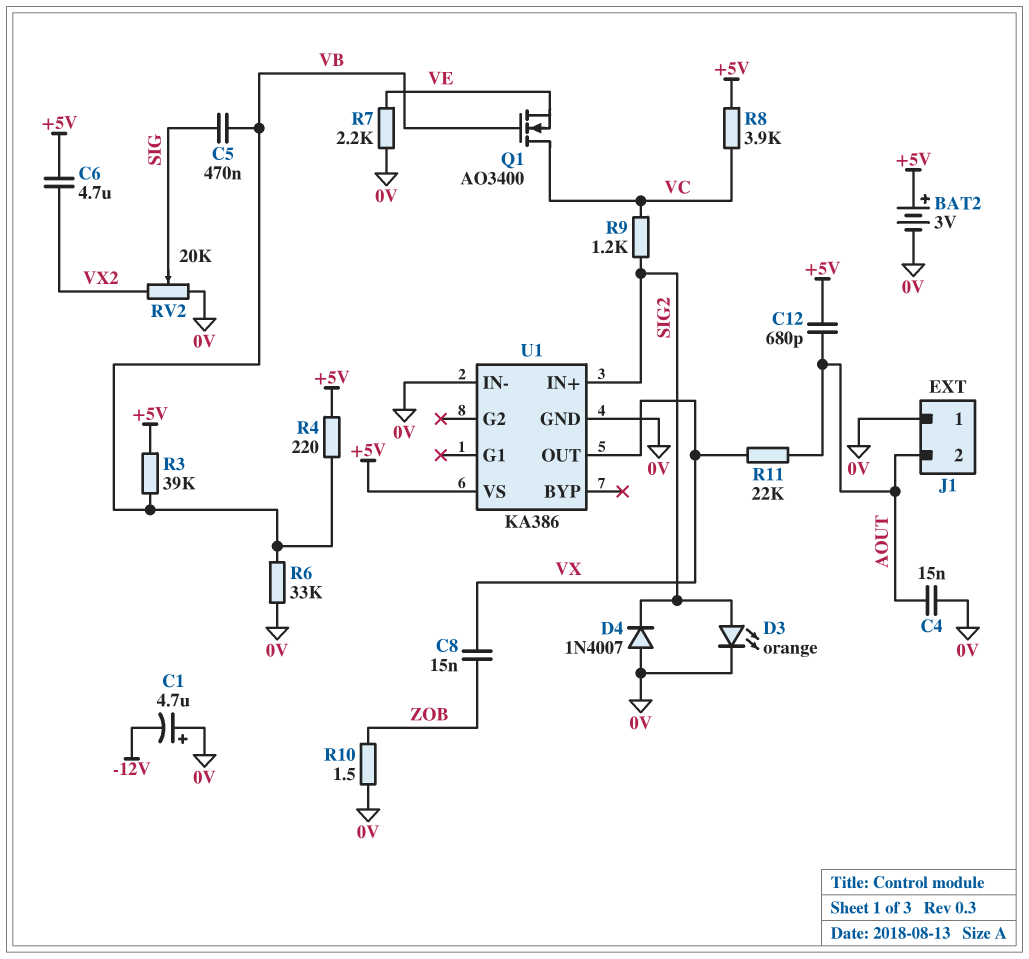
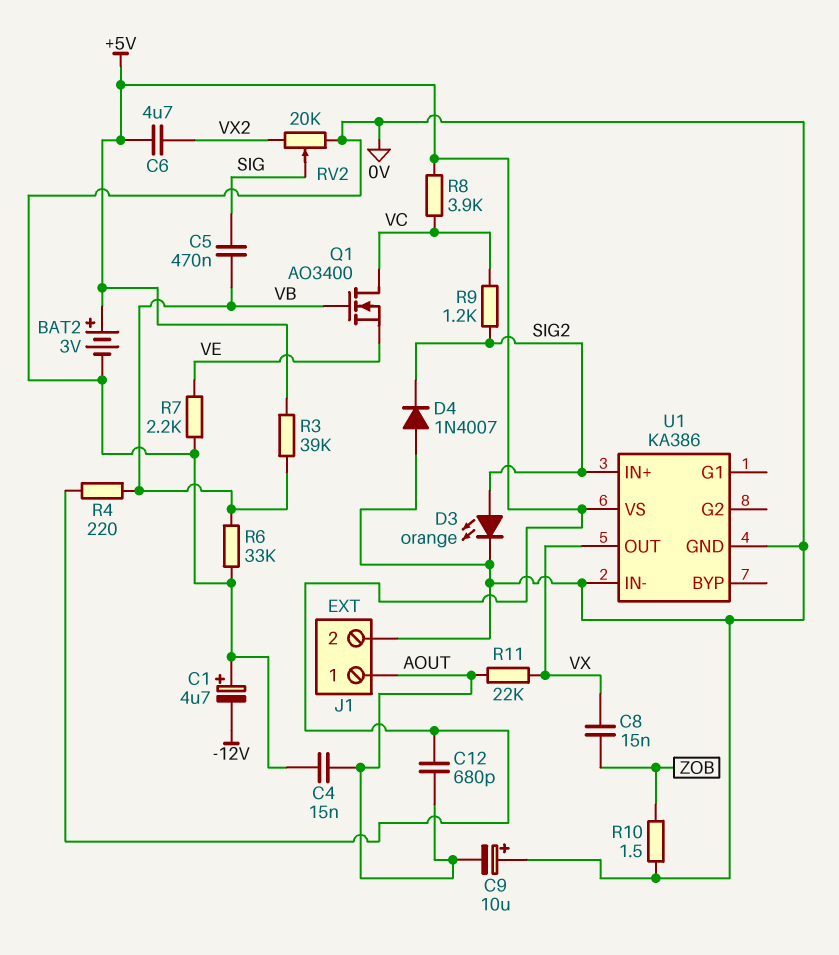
C9: none -> 10uF (plus 0V, minus AOUT)
J1 pin 1: 0V -> AOUT
J1 pin 2: AOUT -> 0V

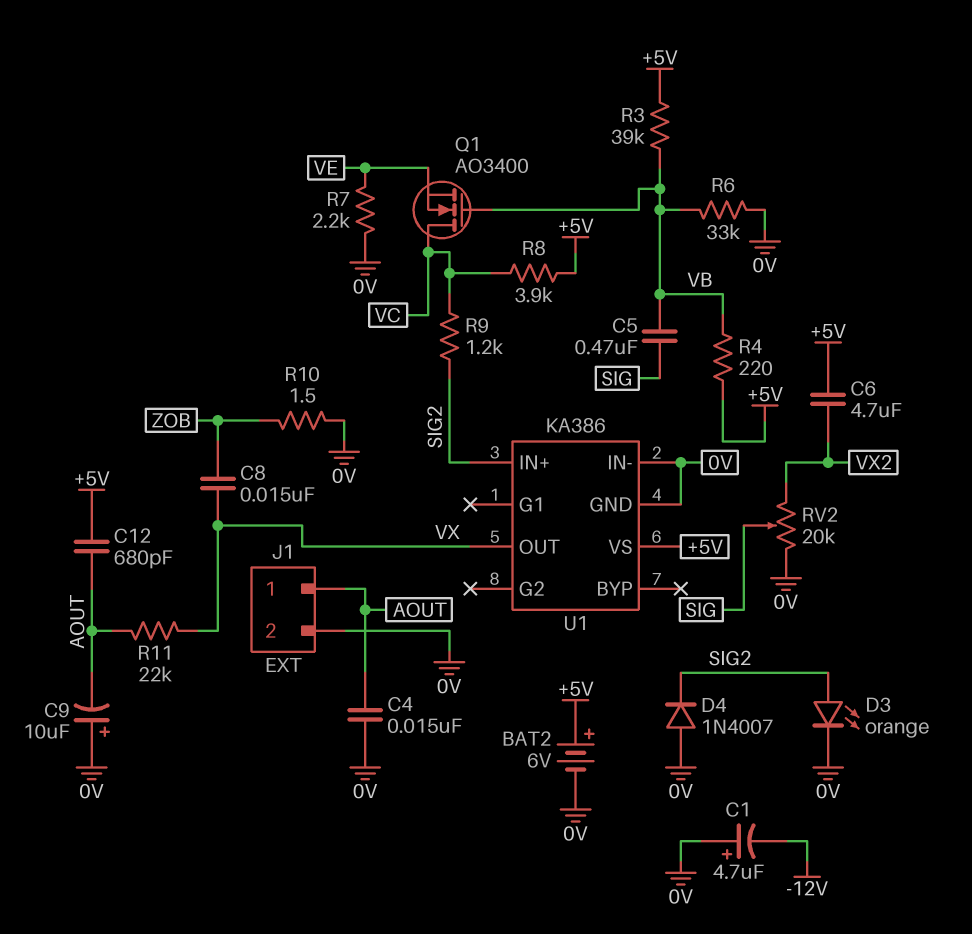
BAT2: 3V (plus +5V, minus 0V) -> 6V (plus +5V, minus 0V)

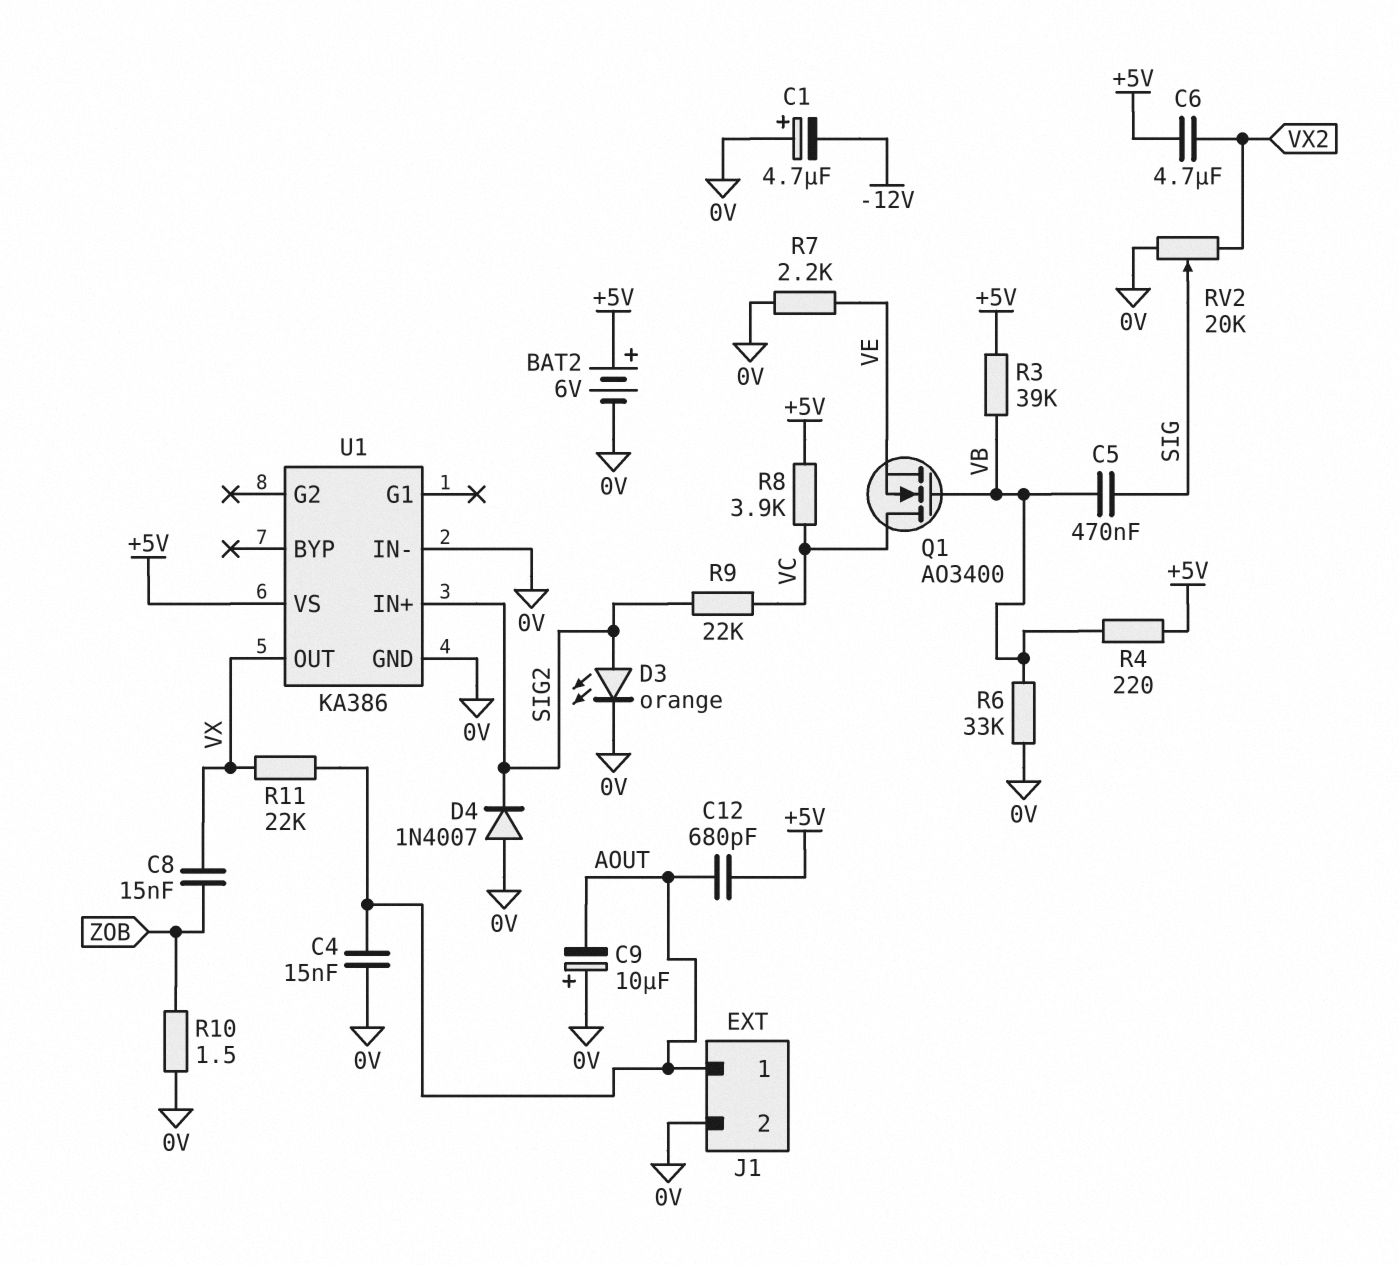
R9: 1.2k (SIG2, VC) -> 22k (SIG2, VC)

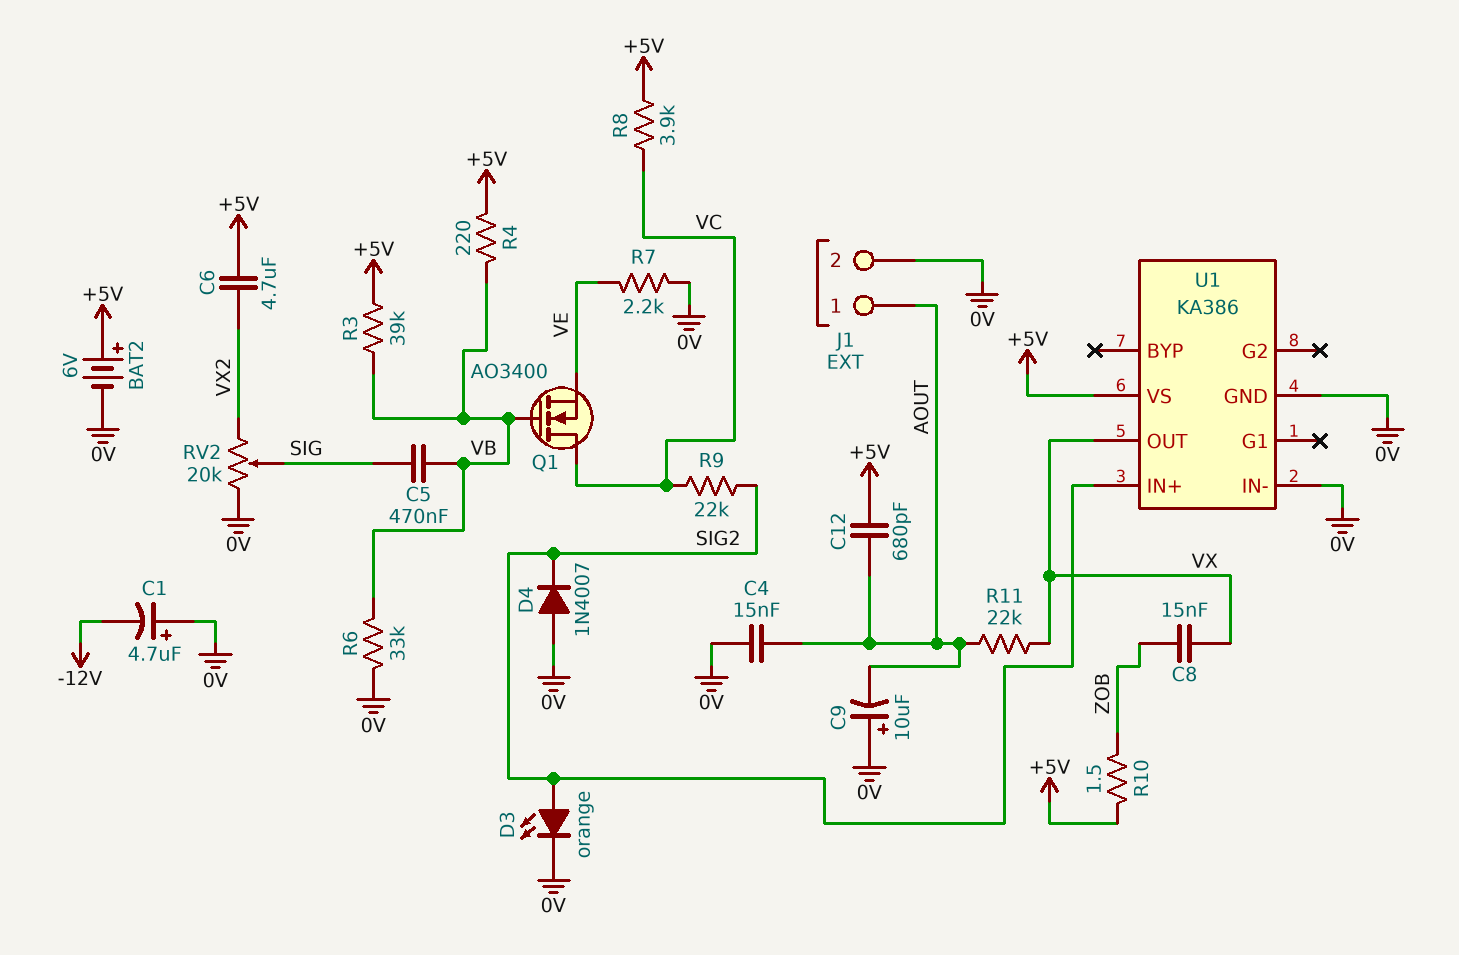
R10: 1.5 (0V, ZOB) -> 1.5 (+5V, ZOB)

